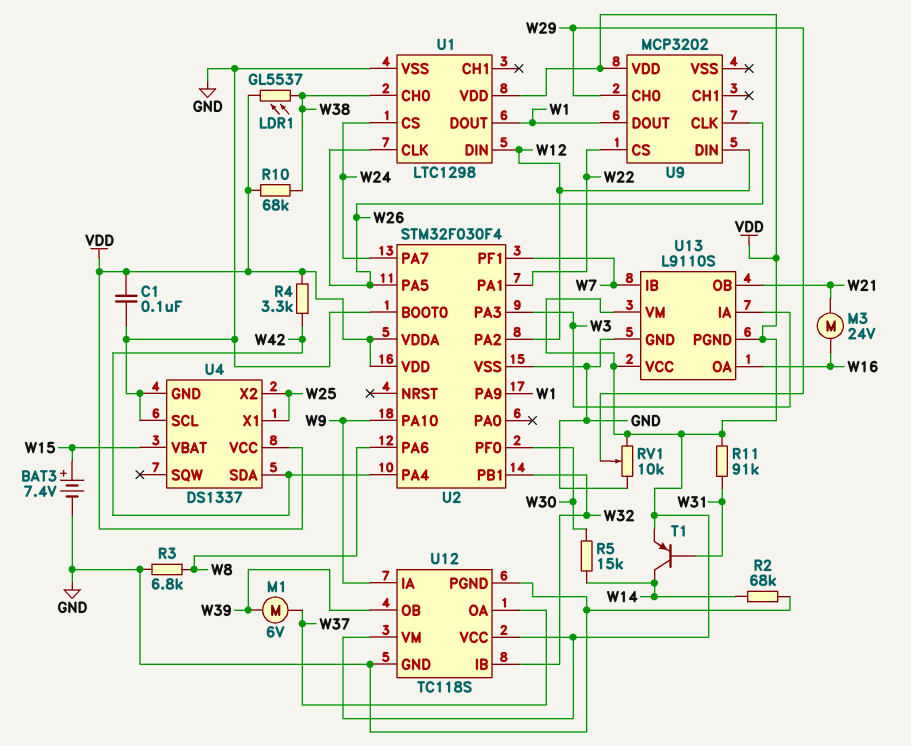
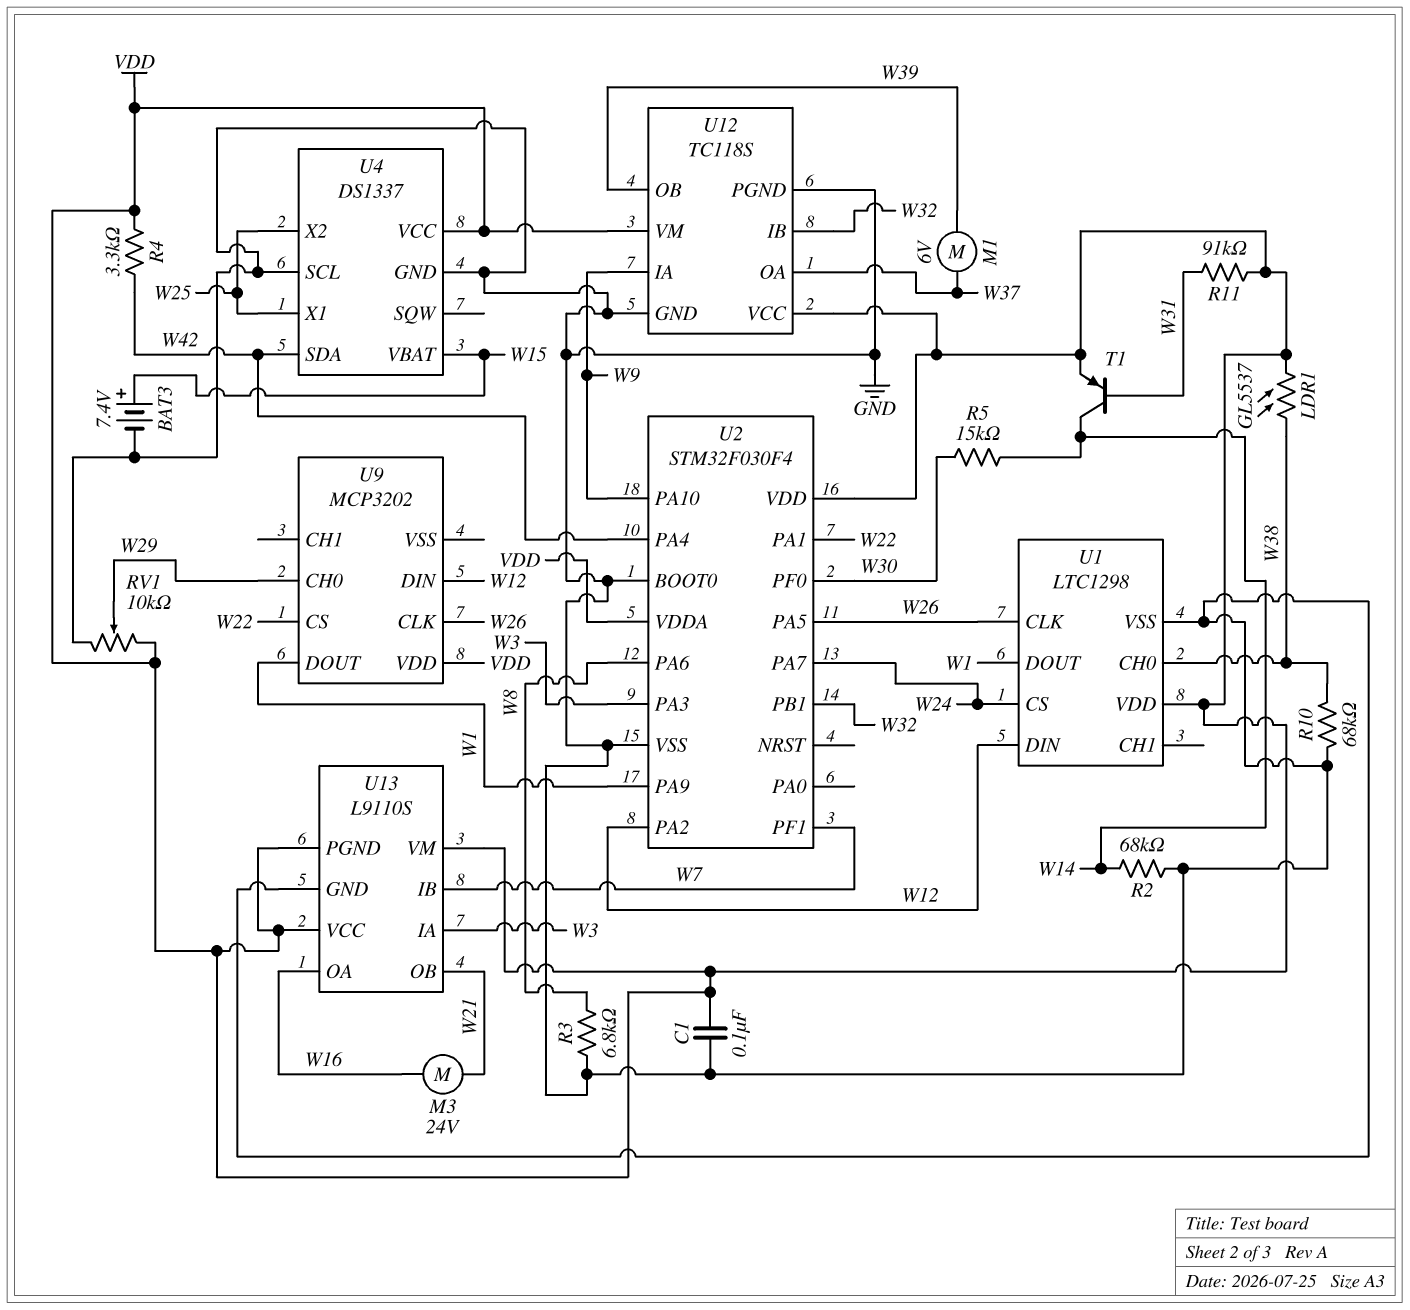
R10: 68k (VDD, W38) -> 68k (GND, W38)

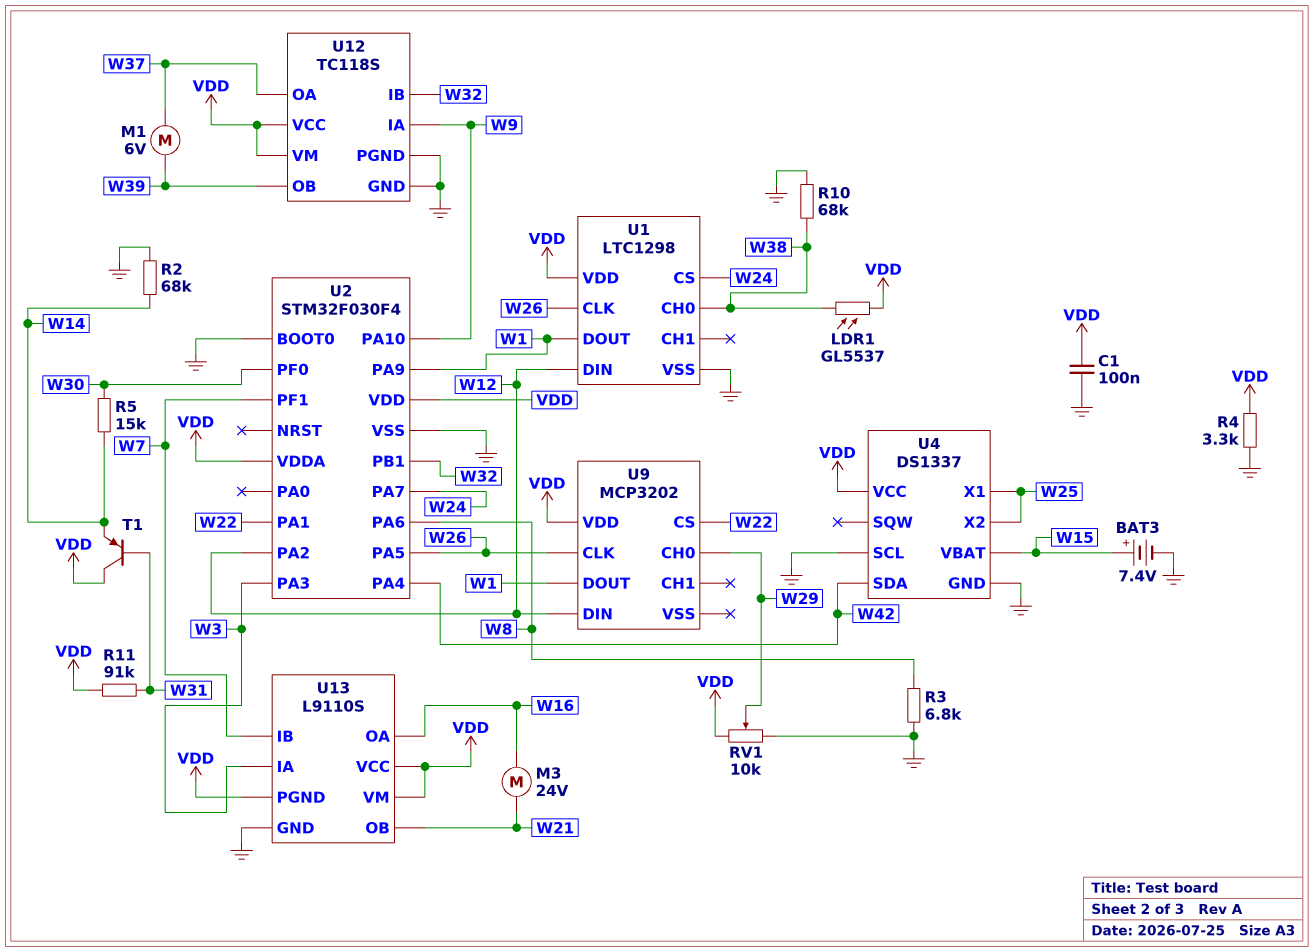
R4: 3.3k (VDD, W42) -> 3.3k (GND, VDD)
T1: PNP (B W31, C W14, E VDD) -> PNP (B W31, C VDD, E W14)

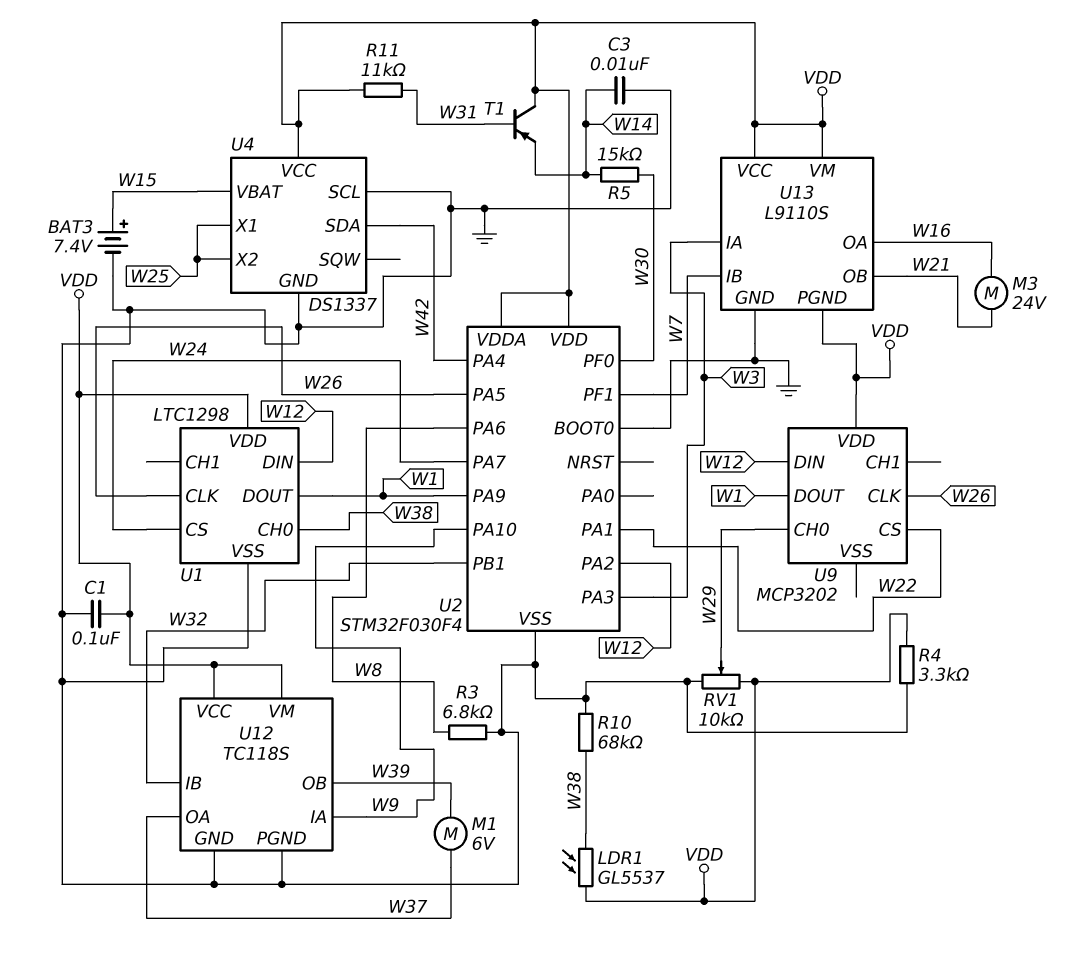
C3: none -> 10nF (GND, W14)
R2: 68k (GND, W14) -> none
R11: 91k (VDD, W31) -> 11k (VDD, W31)

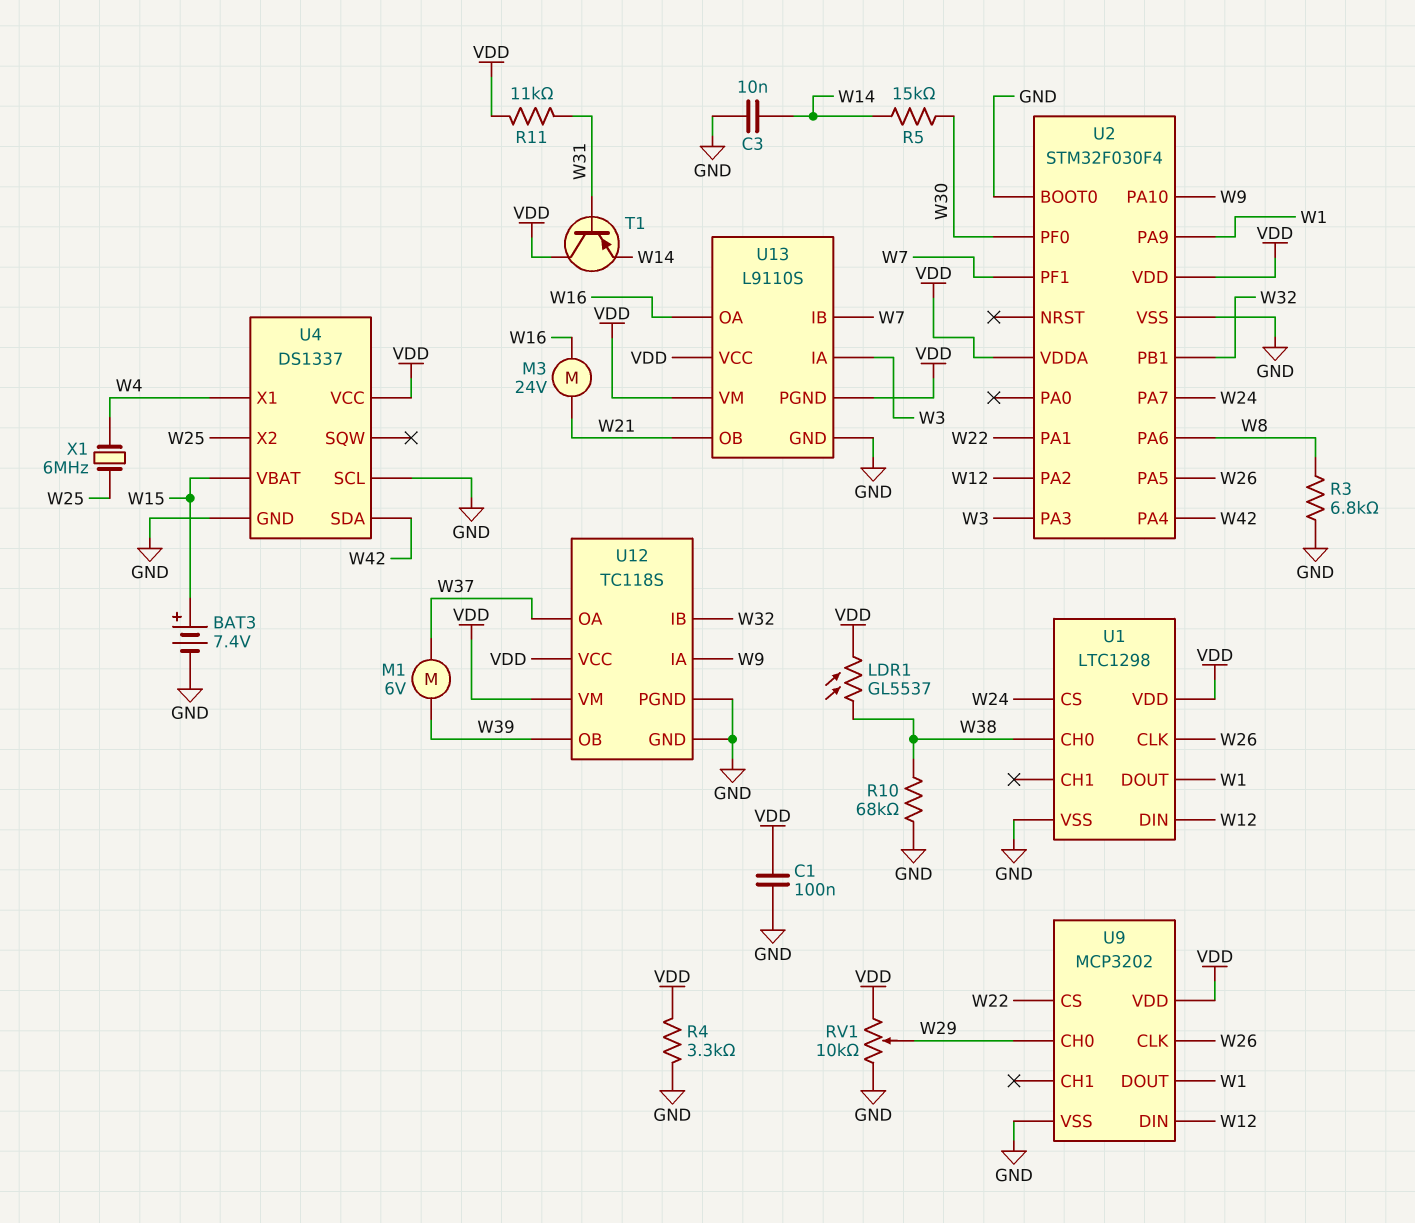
U4 pin X1: W25 -> W4
U9 pin VSS: none -> GND
X1: none -> 6MHz (W4, W25)

